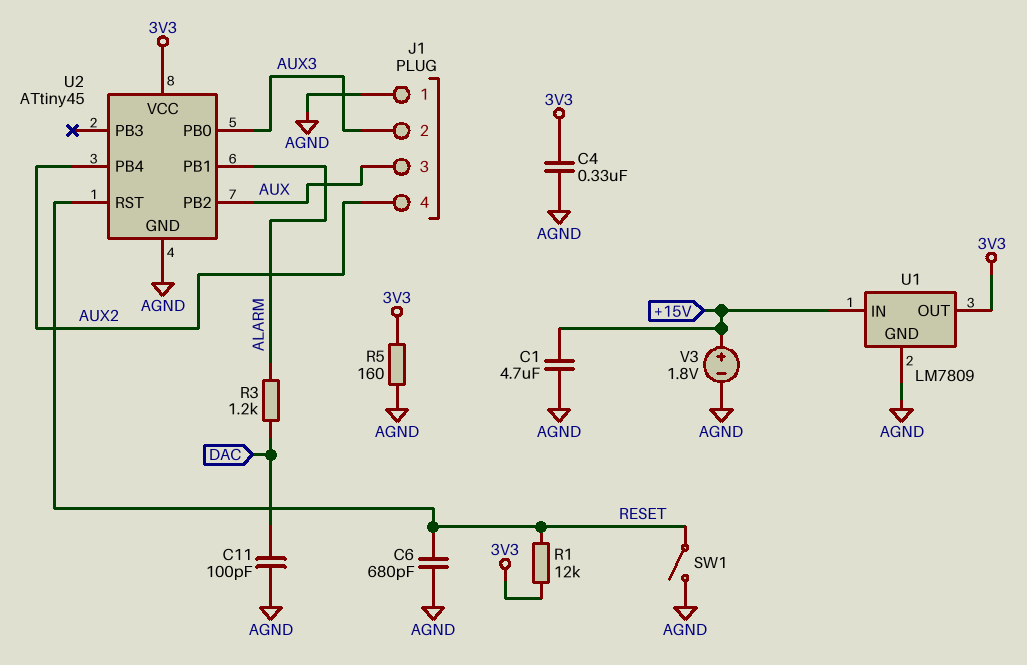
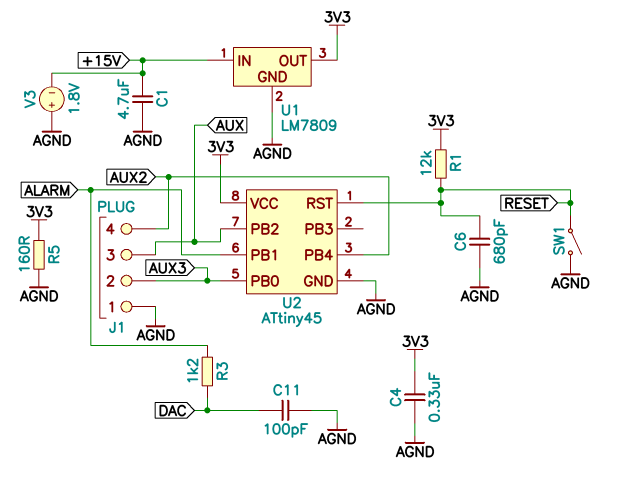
V3: 1.8V (plus +15V, minus AGND) -> 1.8V (plus AGND, minus +15V)

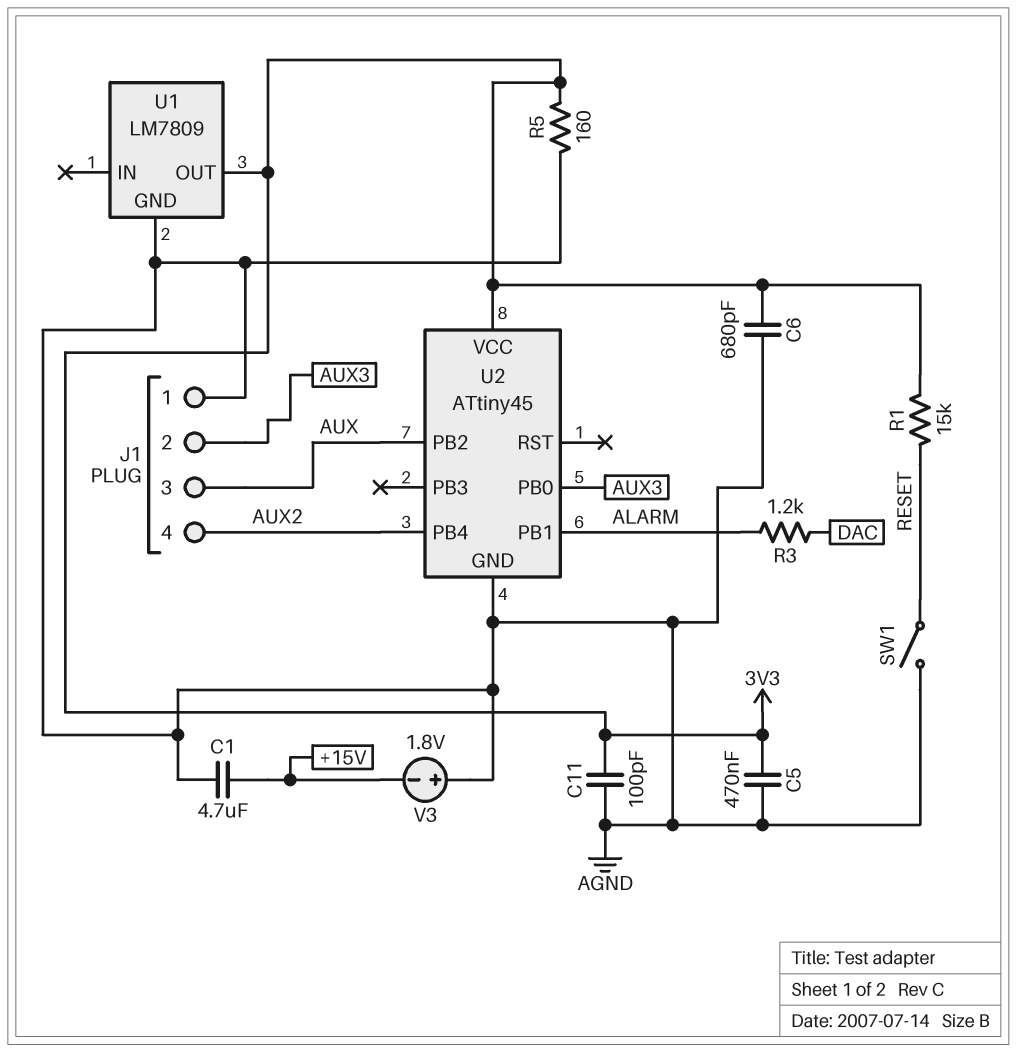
C4: 330nF (3V3, AGND) -> none
C5: none -> 470nF (3V3, AGND)
C6: 680pF (AGND, RESET) -> 680pF (3V3, AGND)
C11: 100pF (AGND, DAC) -> 100pF (3V3, AGND)
R1: 12k (3V3, RESET) -> 15k (3V3, RESET)
U1 pin IN: +15V -> none
U2 pin RST: RESET -> none

